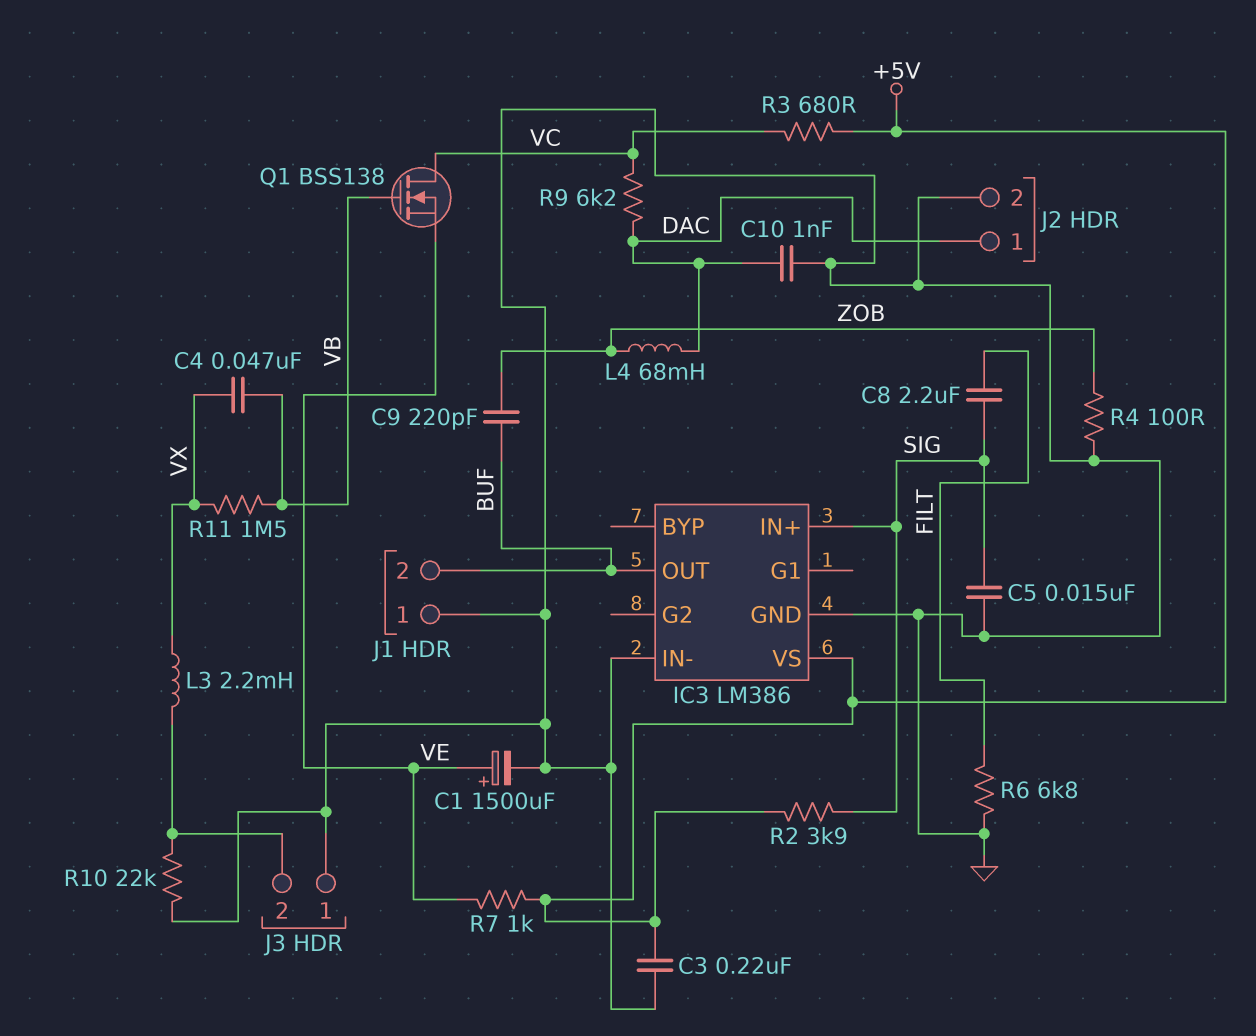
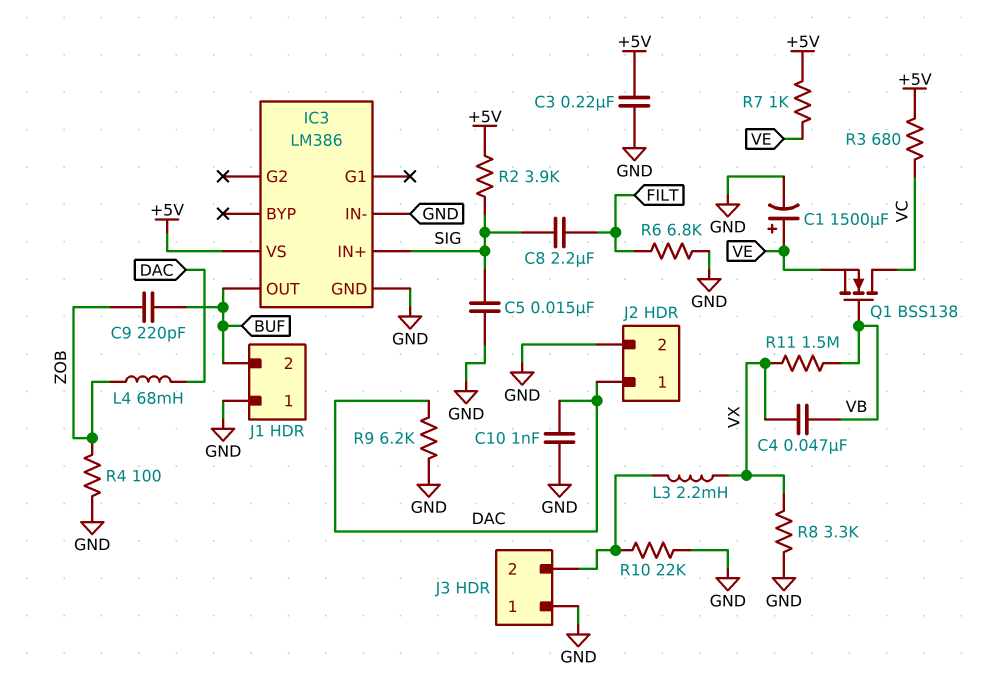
R8: none -> 3.3k (GND, VX)
R9: 6.2k (DAC, VC) -> 6.2k (DAC, GND)

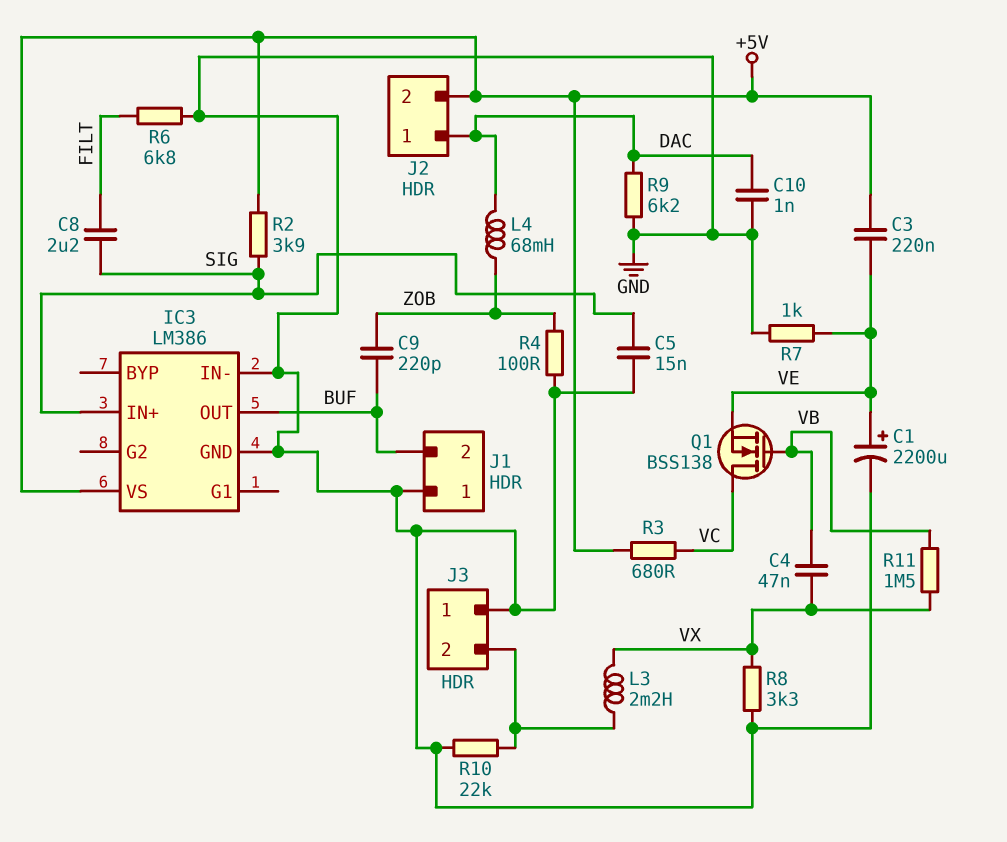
C1: 1500uF (plus VE, minus GND) -> 2200uF (plus VE, minus GND)
C3: 220nF (+5V, GND) -> 220nF (+5V, VE)
J2 pin 2: GND -> +5V
R7: 1k (+5V, VE) -> 1k (GND, VE)

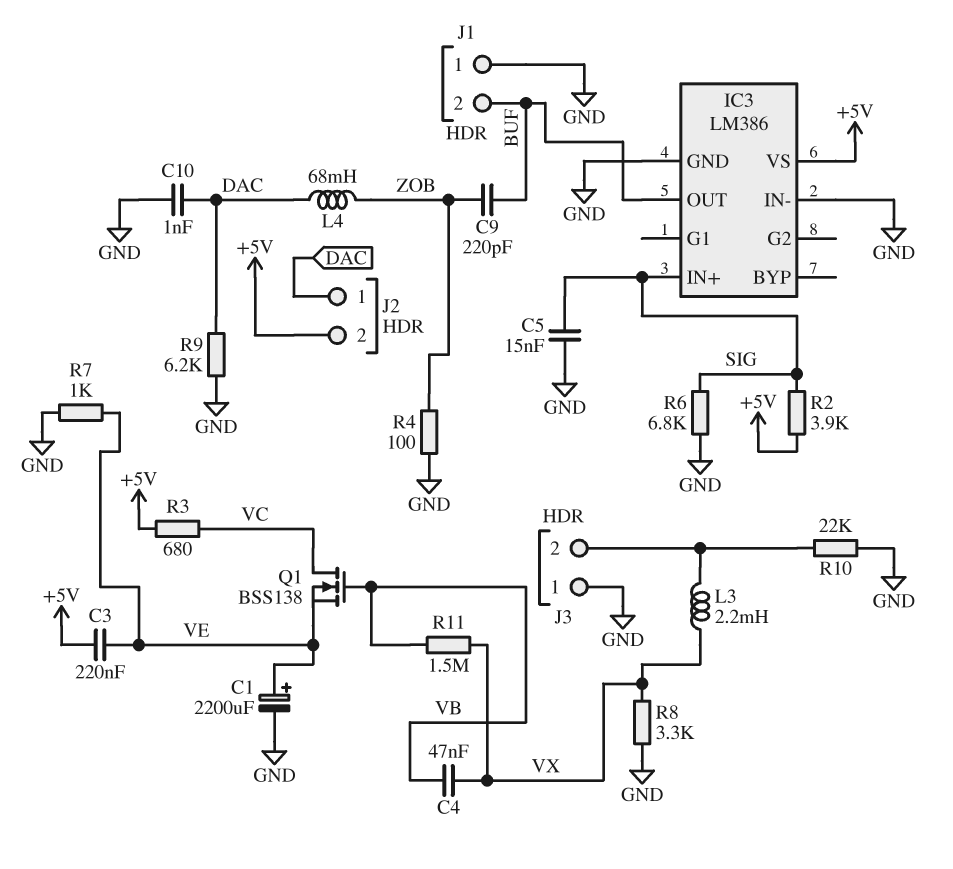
C8: 2.2uF (FILT, SIG) -> none
R6: 6.8k (FILT, GND) -> 6.8k (GND, SIG)

